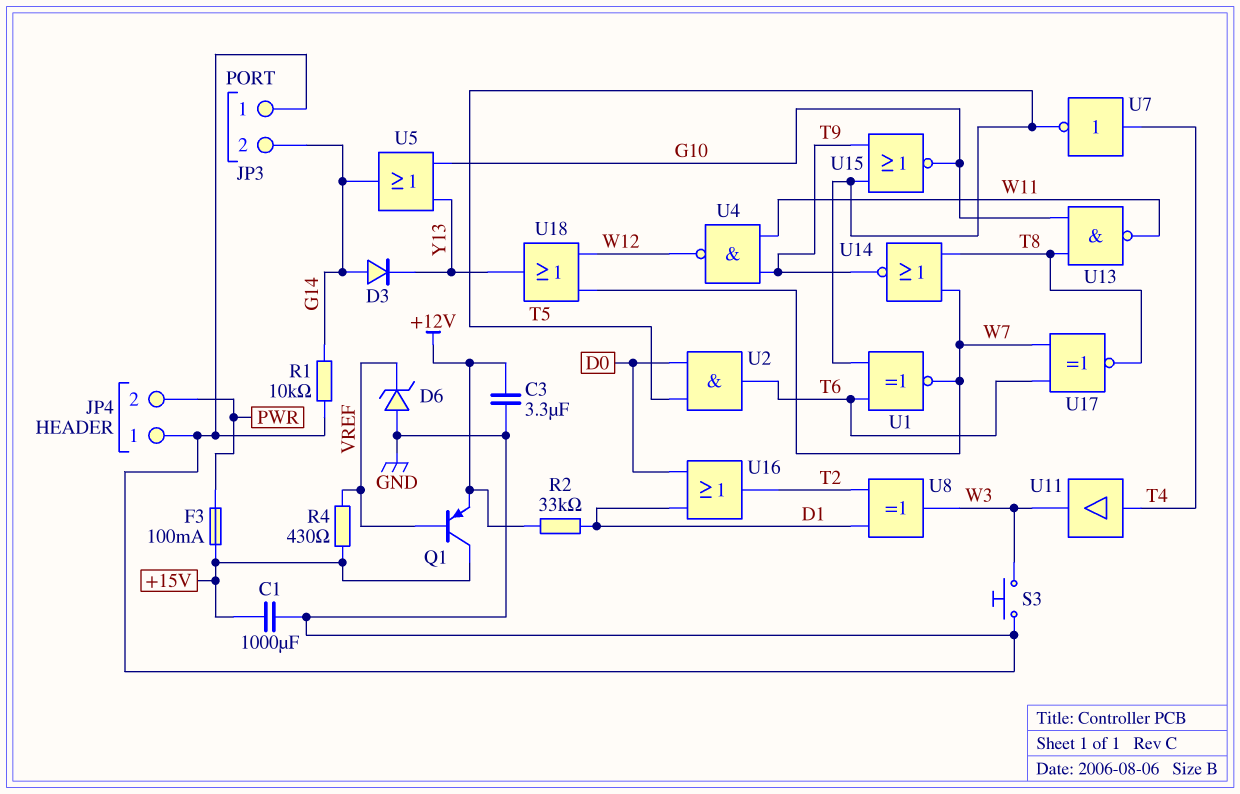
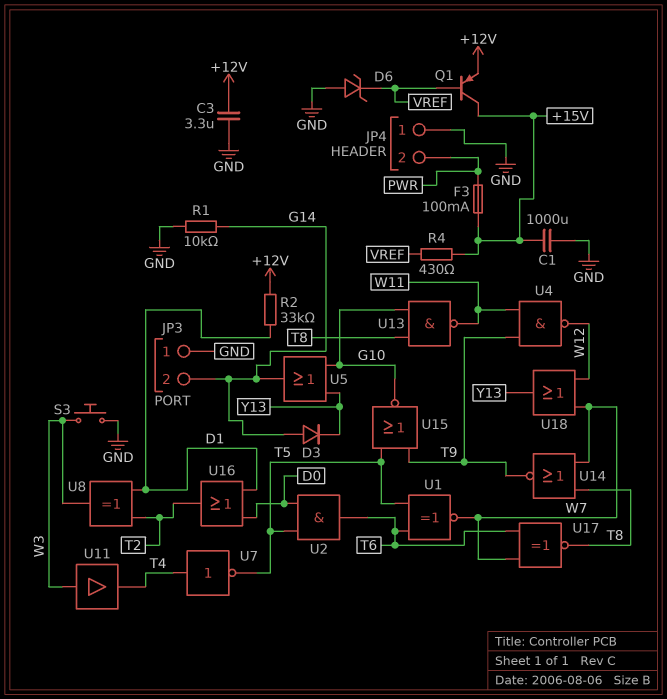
U11: buffer (in T4, out W3) -> buffer (in W3, out T4)

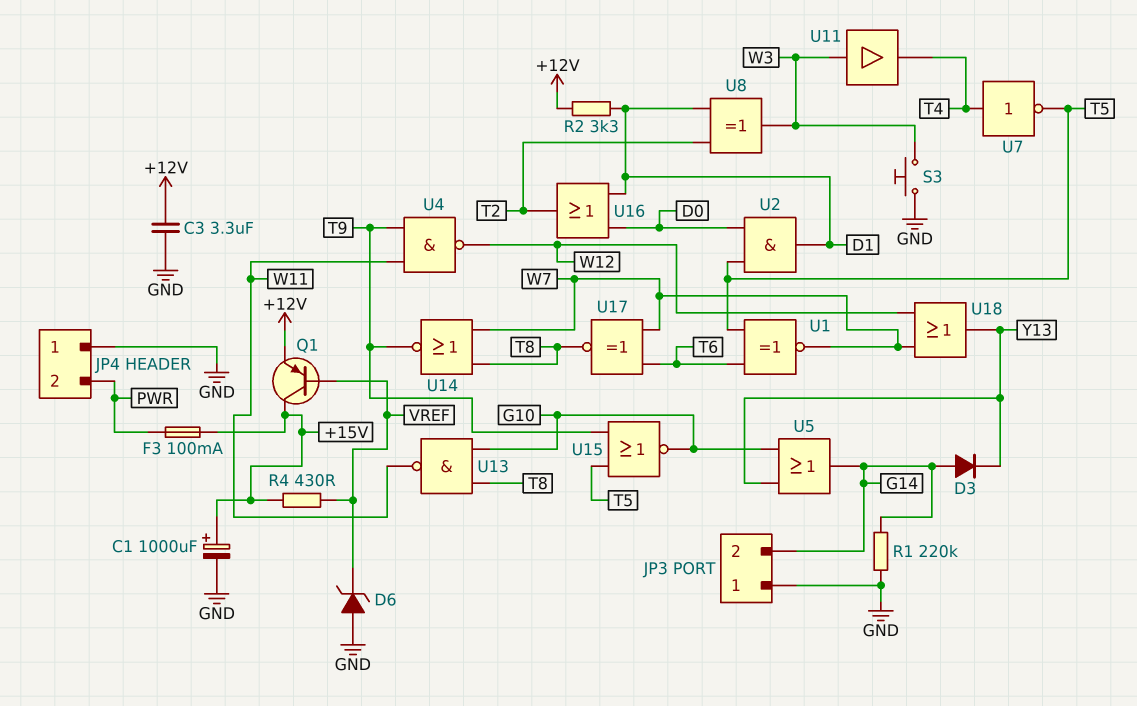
C1: 1000uF (+15V, GND) -> 1000uF (plus +15V, minus GND)
R1: 10k (G14, GND) -> 220k (G14, GND)
R2: 33k (+12V, D1) -> 3.3k (+12V, D1)
U2: AND (in D0, in T5, out T6) -> AND (in D0, in T5, out D1)

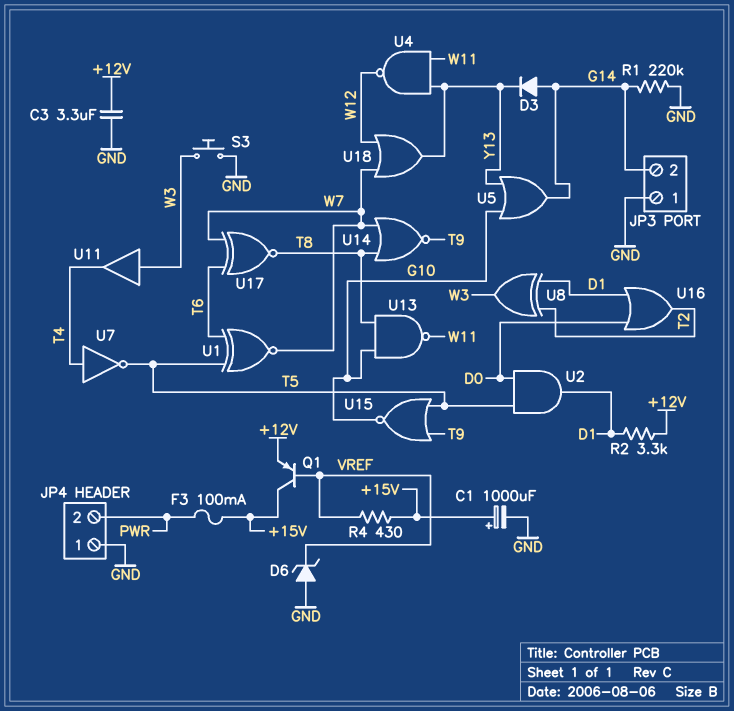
U4: NAND (in T9, in W11, out W12) -> NAND (in W11, in Y13, out W12)

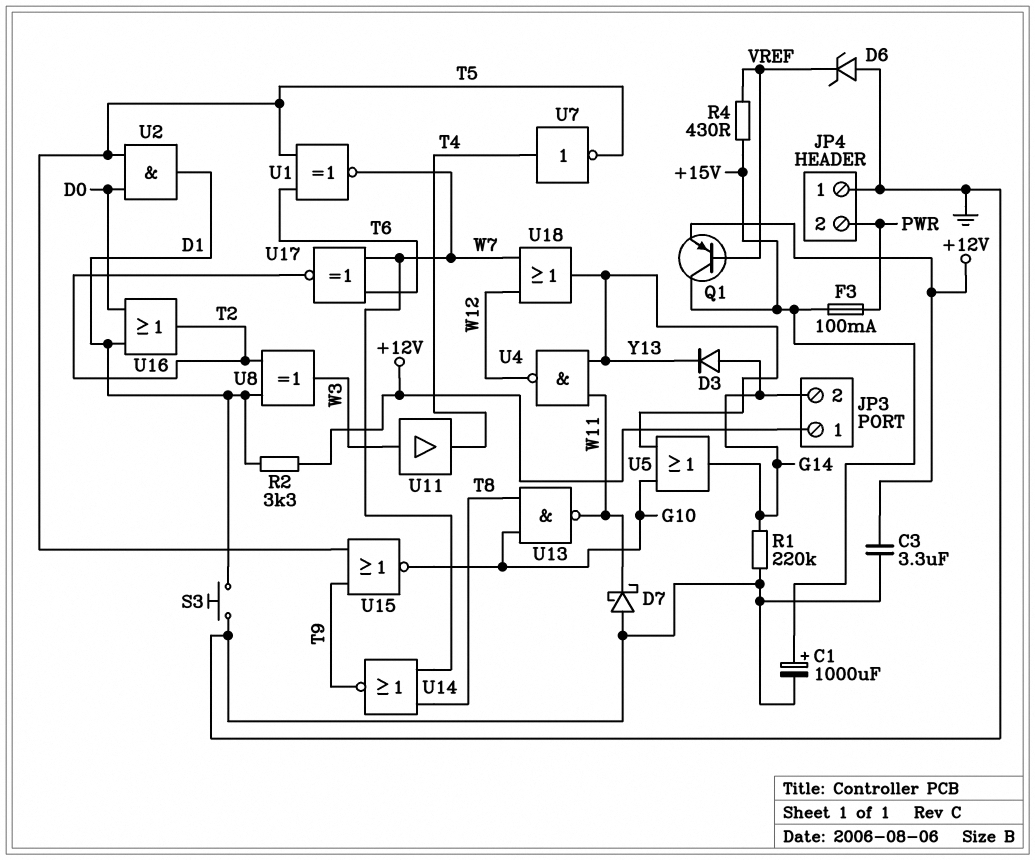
D7: none -> schottky (A GND, K W11)
JP3 pin 1: GND -> +12V
S3: button (GND, W3) -> button (D1, GND)
U17: XNOR (in T6, in W7, out T8) -> XNOR (in T6, in W7, out T2)

